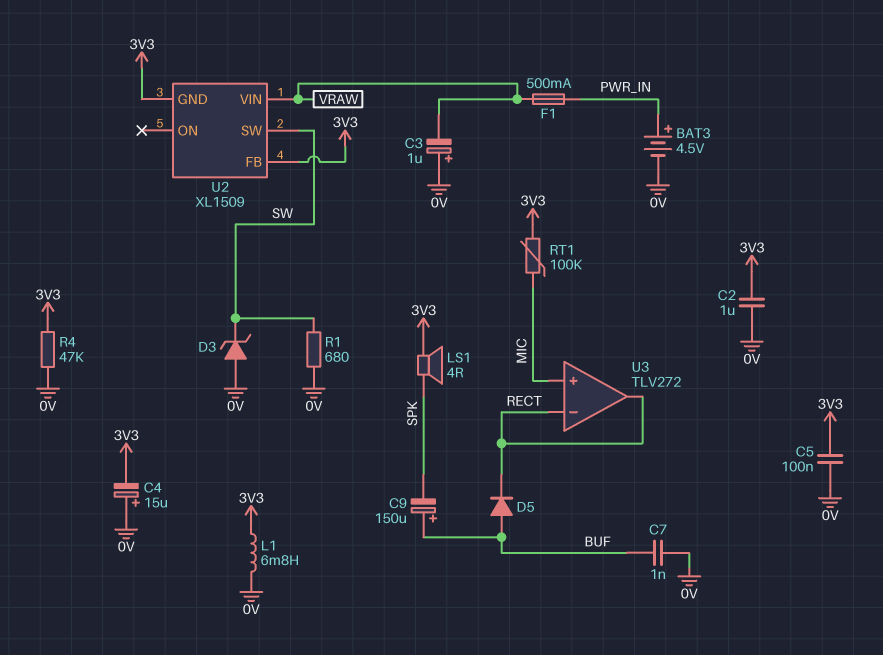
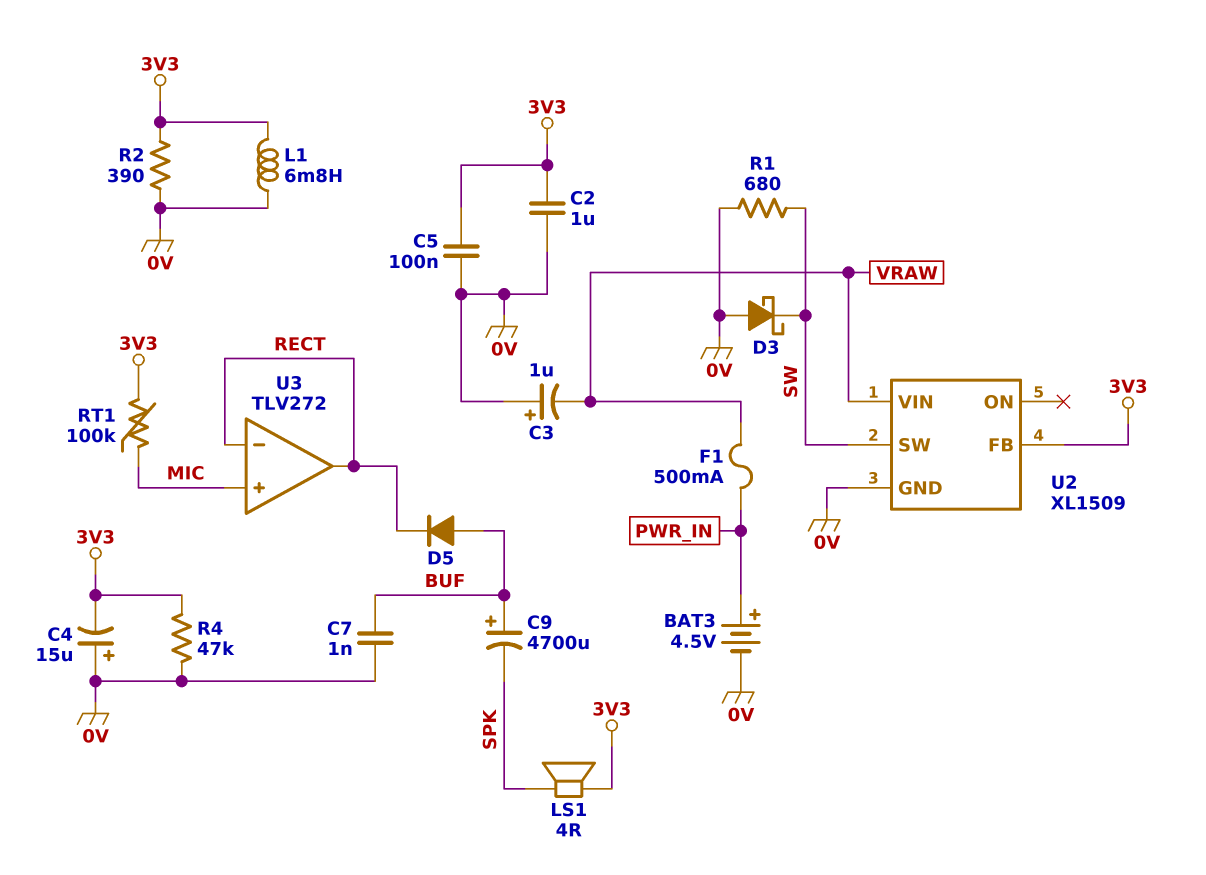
C9: 150uF (plus BUF, minus SPK) -> 4700uF (plus BUF, minus SPK)
D3: zener (A 0V, K SW) -> schottky (A 0V, K SW)
R2: none -> 390 (0V, 3V3)
U2 pin GND: 3V3 -> 0V

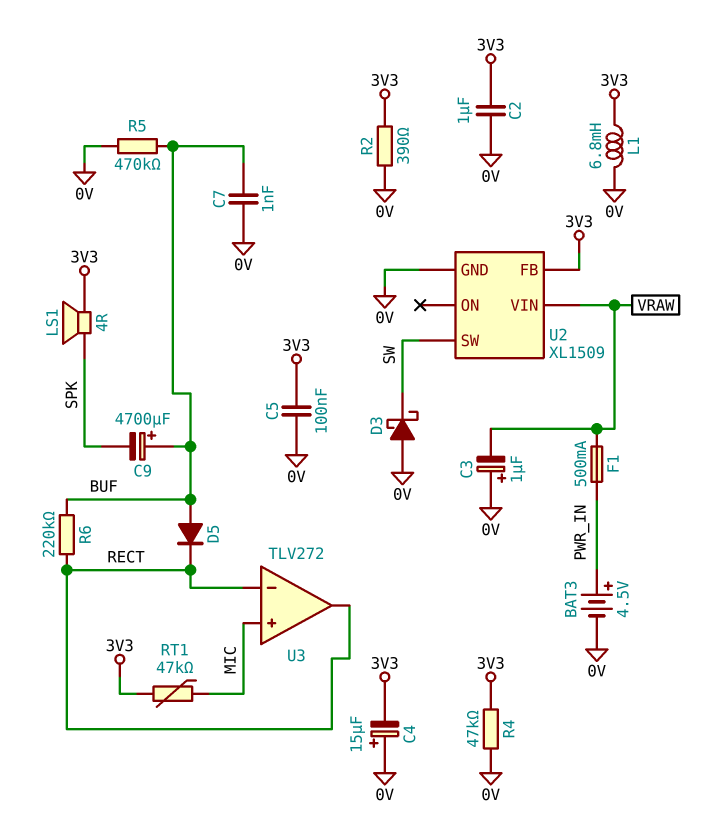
R1: 680 (0V, SW) -> none
R5: none -> 470k (0V, BUF)
R6: none -> 220k (BUF, RECT)
RT1: 100k (3V3, MIC) -> 47k (3V3, MIC)

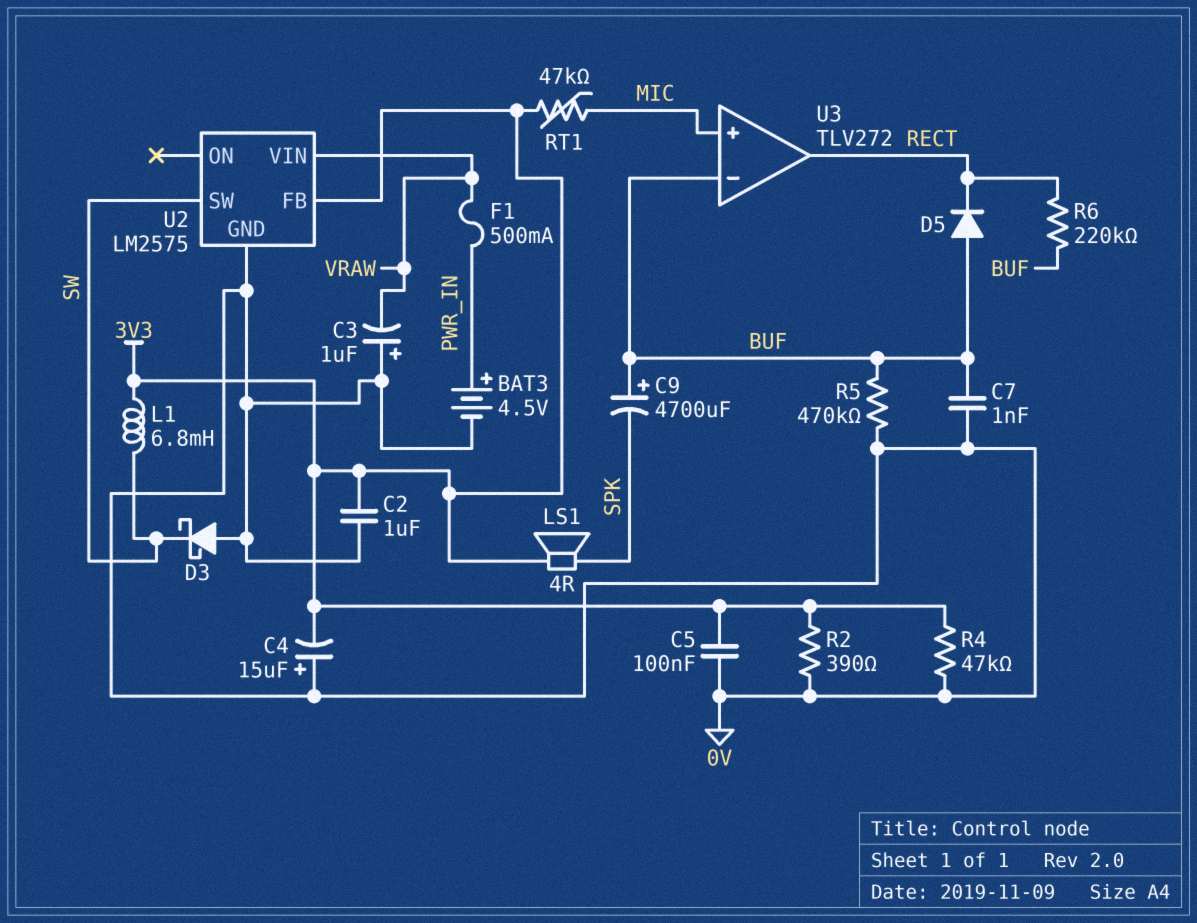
L1: 6.8mH (0V, 3V3) -> 6.8mH (3V3, SW)
U2: XL1509 -> LM2575
U3 pin in-: RECT -> BUF

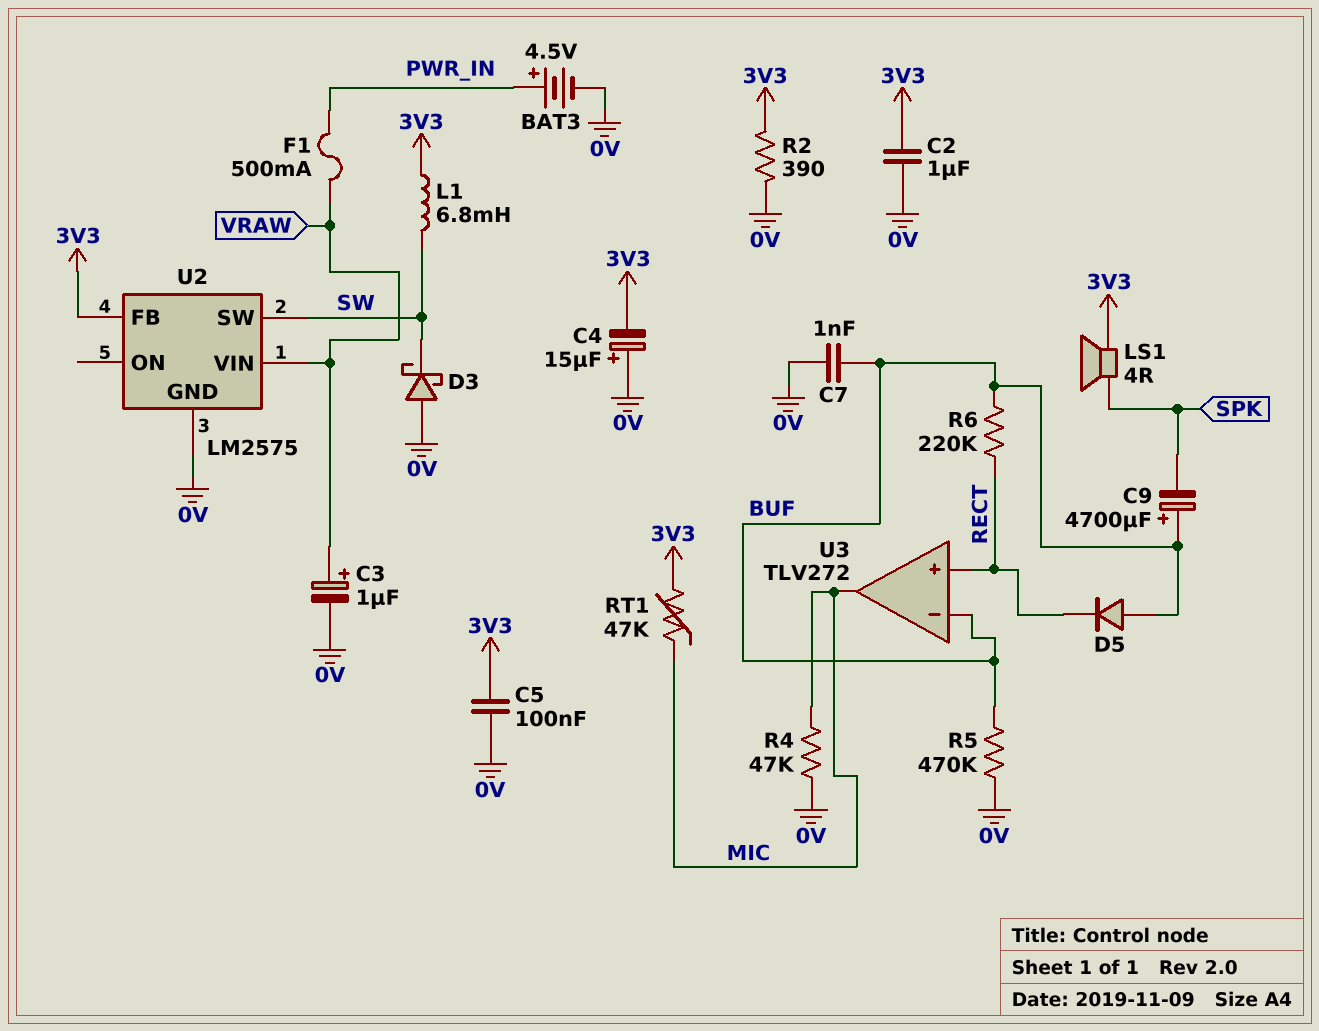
C3: 1uF (plus 0V, minus VRAW) -> 1uF (plus VRAW, minus 0V)
R4: 47k (0V, 3V3) -> 47k (0V, MIC)
U3 pin in+: MIC -> RECT
U3 pin out: RECT -> MIC

